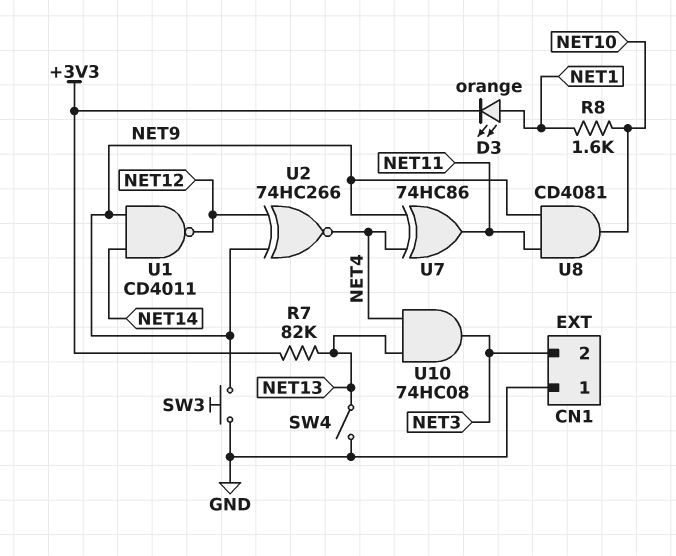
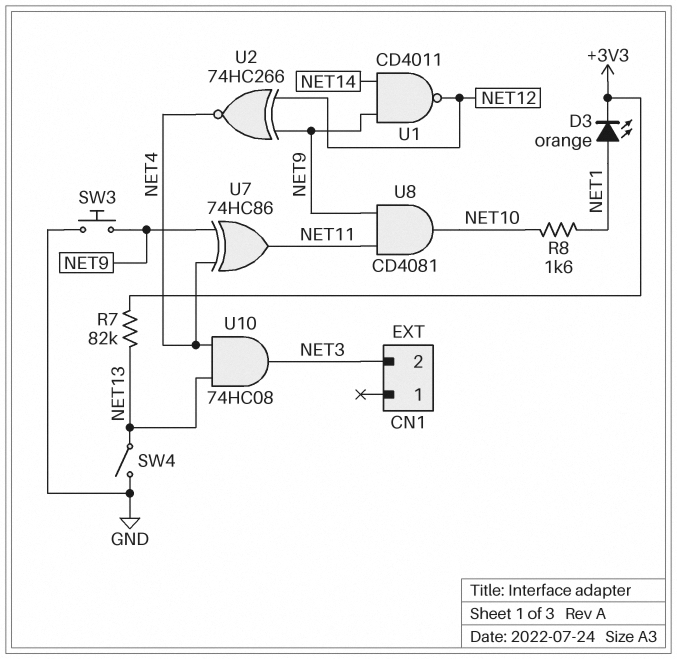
CN1 pin 1: GND -> none

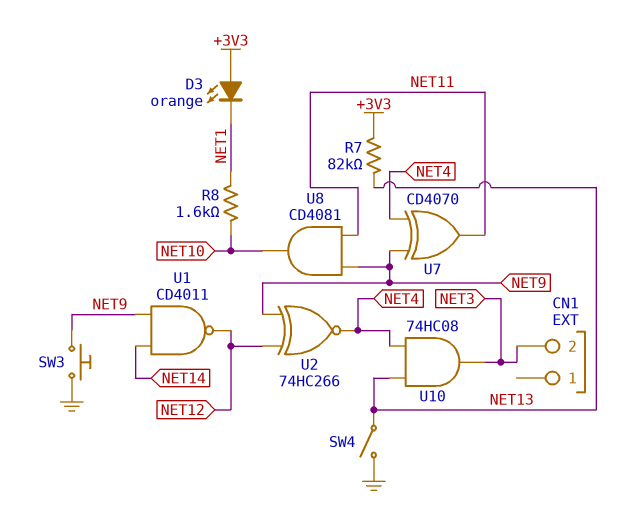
D3: LED orange (A NET1, K +3V3) -> LED orange (A +3V3, K NET1)
U7: XOR 74HC86 (in NET4, in NET9, out NET11) -> XOR CD4070 (in NET4, in NET9, out NET11)

